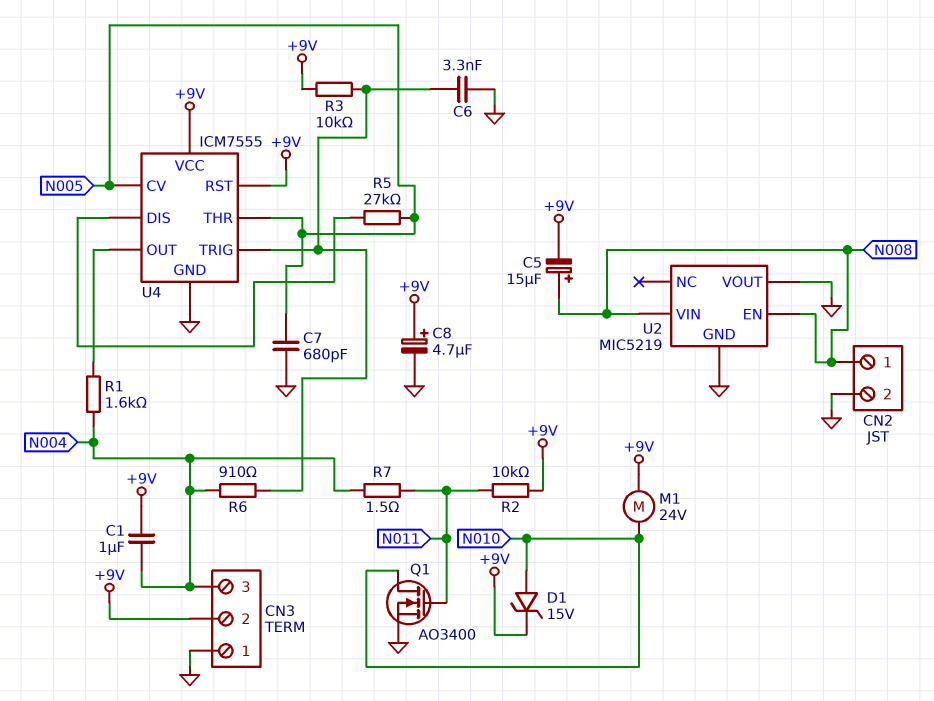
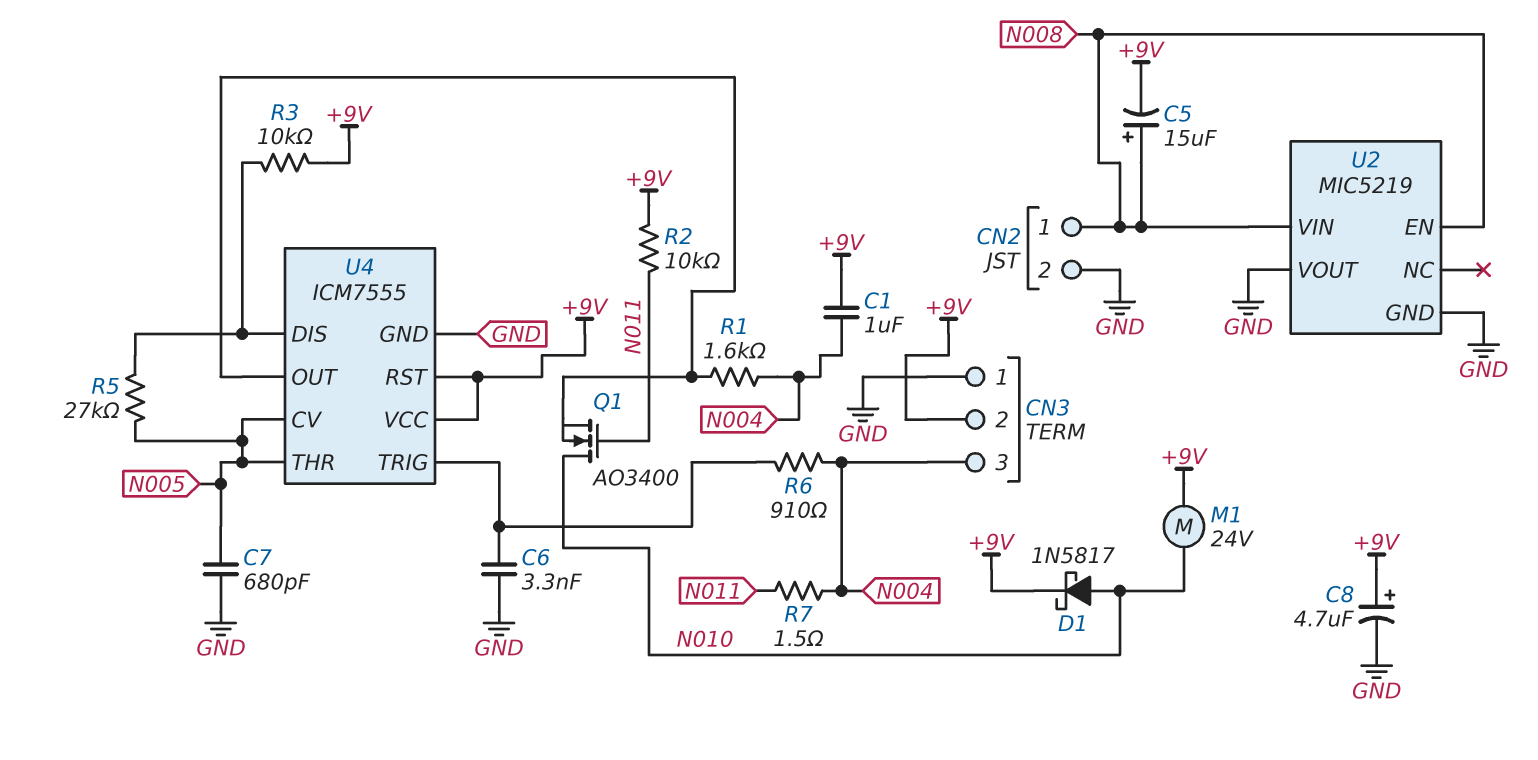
D1: zener 15V (A N010, K +9V) -> schottky 1N5817 (A N010, K +9V)
Q1: NMOS AO3400 (G N011, D N010, S GND) -> NMOS AO3400 (G N011, D N010, S U4/OUT)
R3: 10k (+9V, U4/TRIG) -> 10k (+9V, U4/DIS)

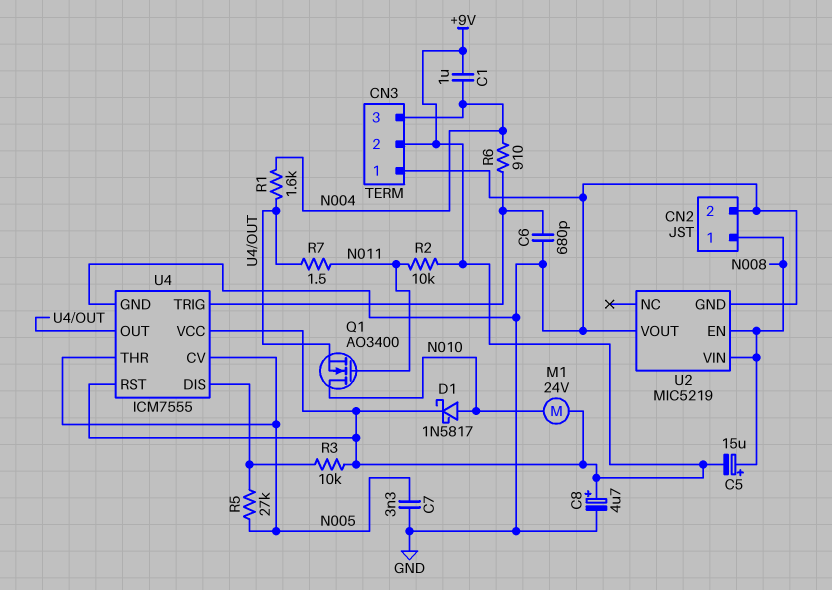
C6: 3.3nF (GND, U4/TRIG) -> 680pF (GND, U4/TRIG)
C7: 680pF (GND, N005) -> 3.3nF (GND, N005)
R7: 1.5 (N004, N011) -> 1.5 (N011, U4/OUT)

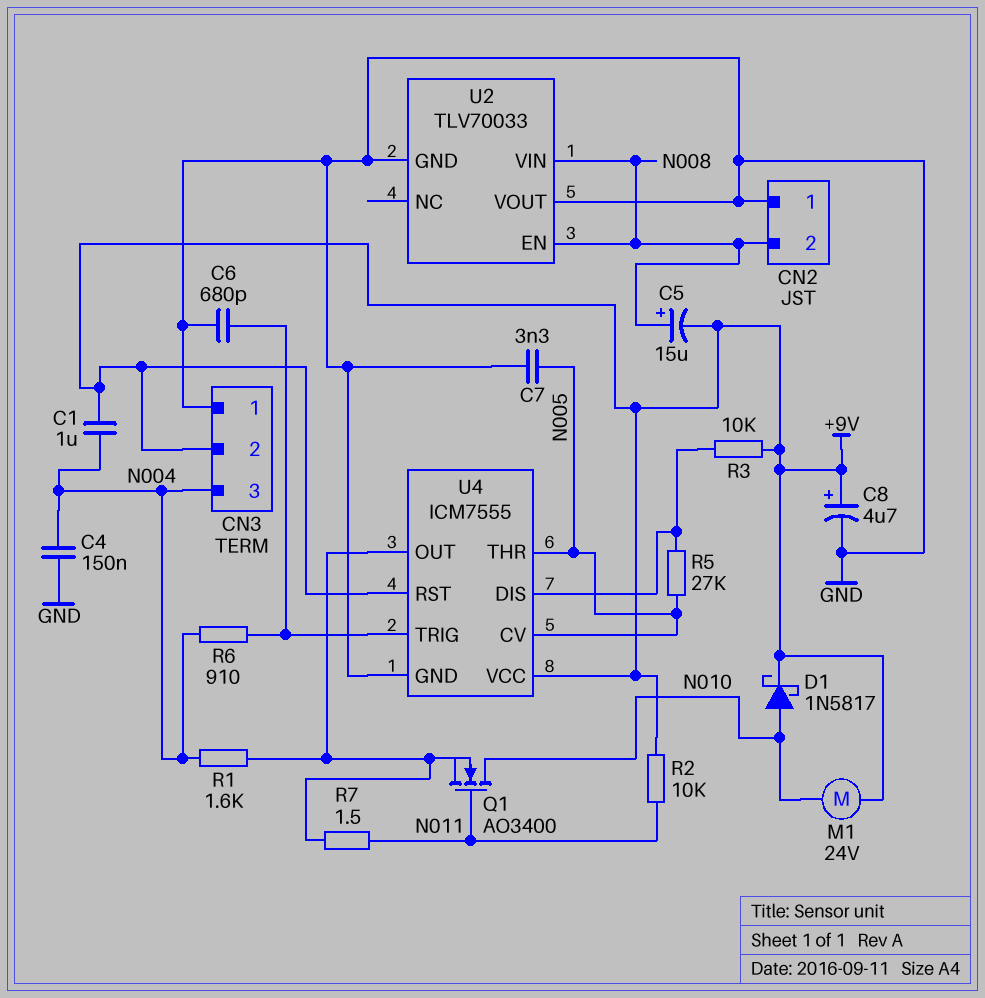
C4: none -> 150nF (GND, N004)
CN2 pin 1: N008 -> GND
CN2 pin 2: GND -> N008
U2: MIC5219 -> TLV70033

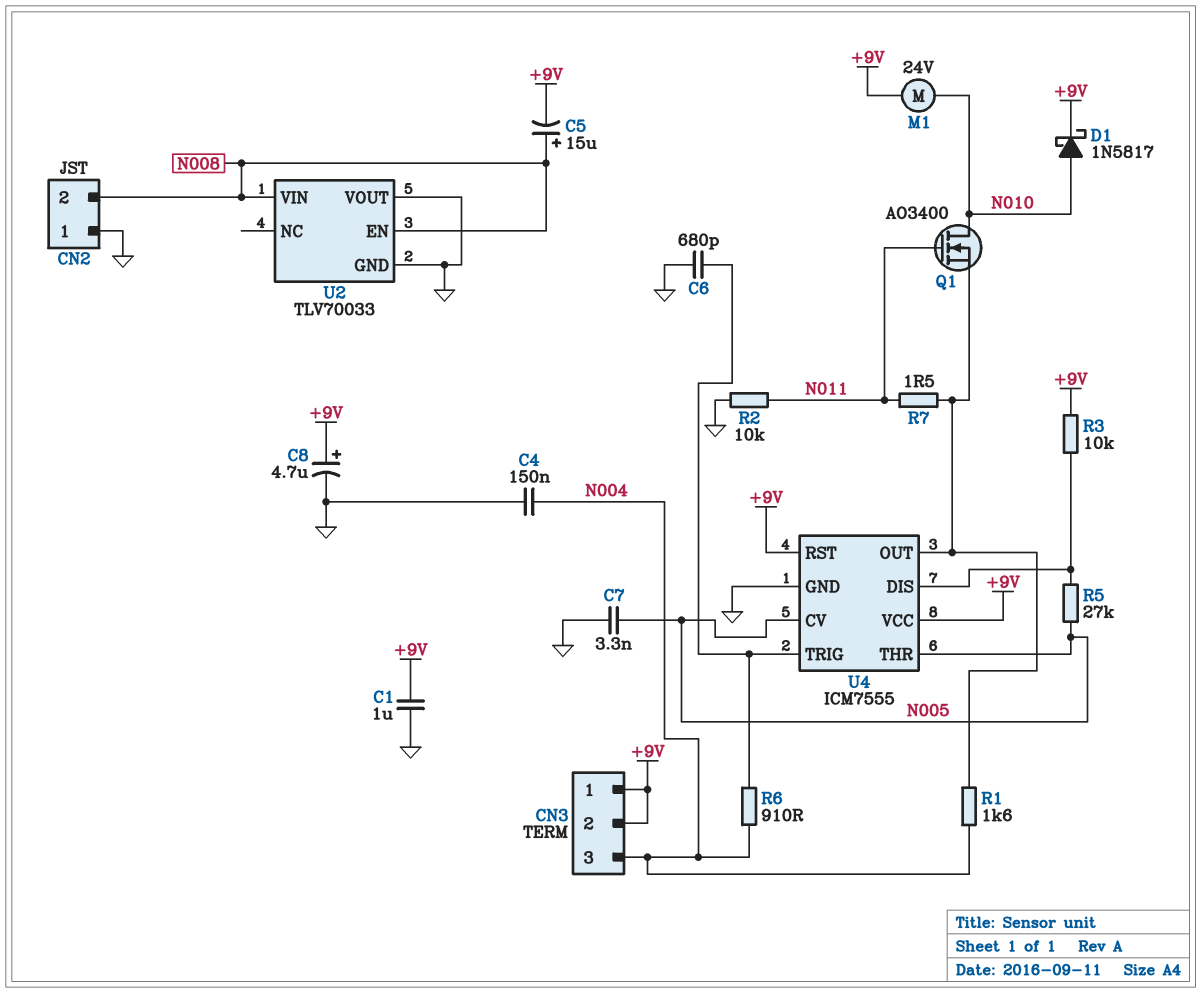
C1: 1uF (+9V, N004) -> 1uF (+9V, GND)
CN3 pin 1: GND -> +9V
R2: 10k (+9V, N011) -> 10k (GND, N011)

